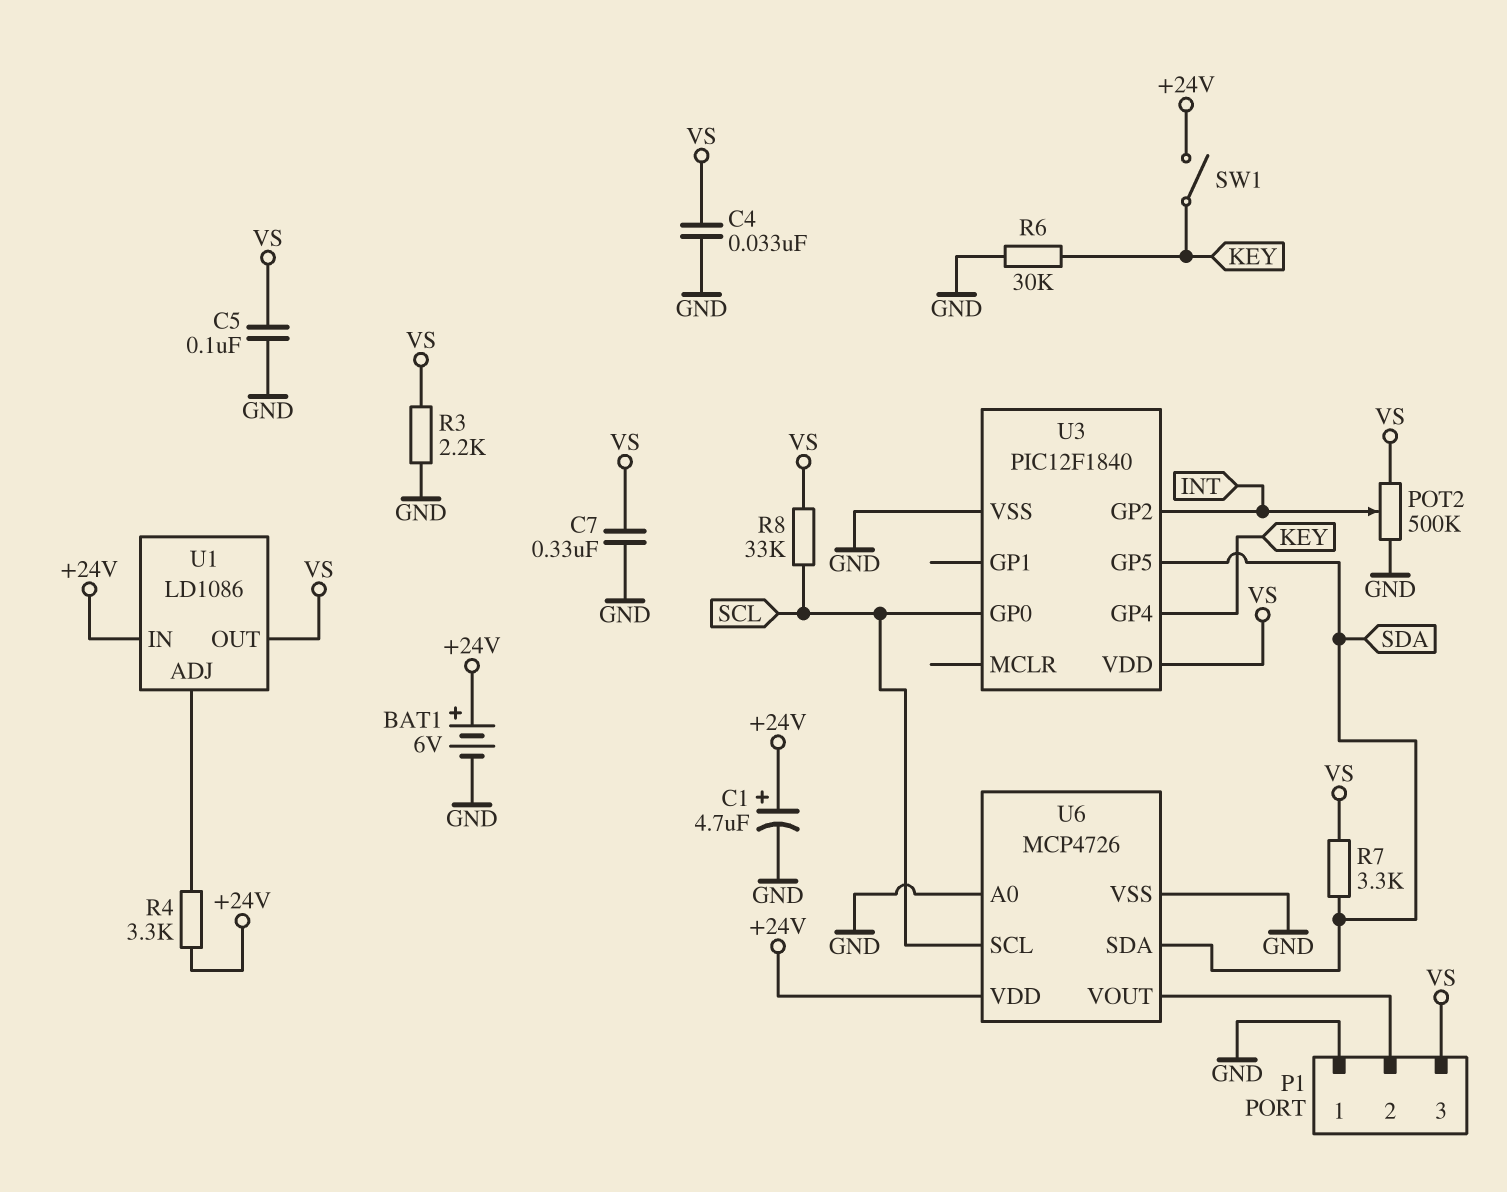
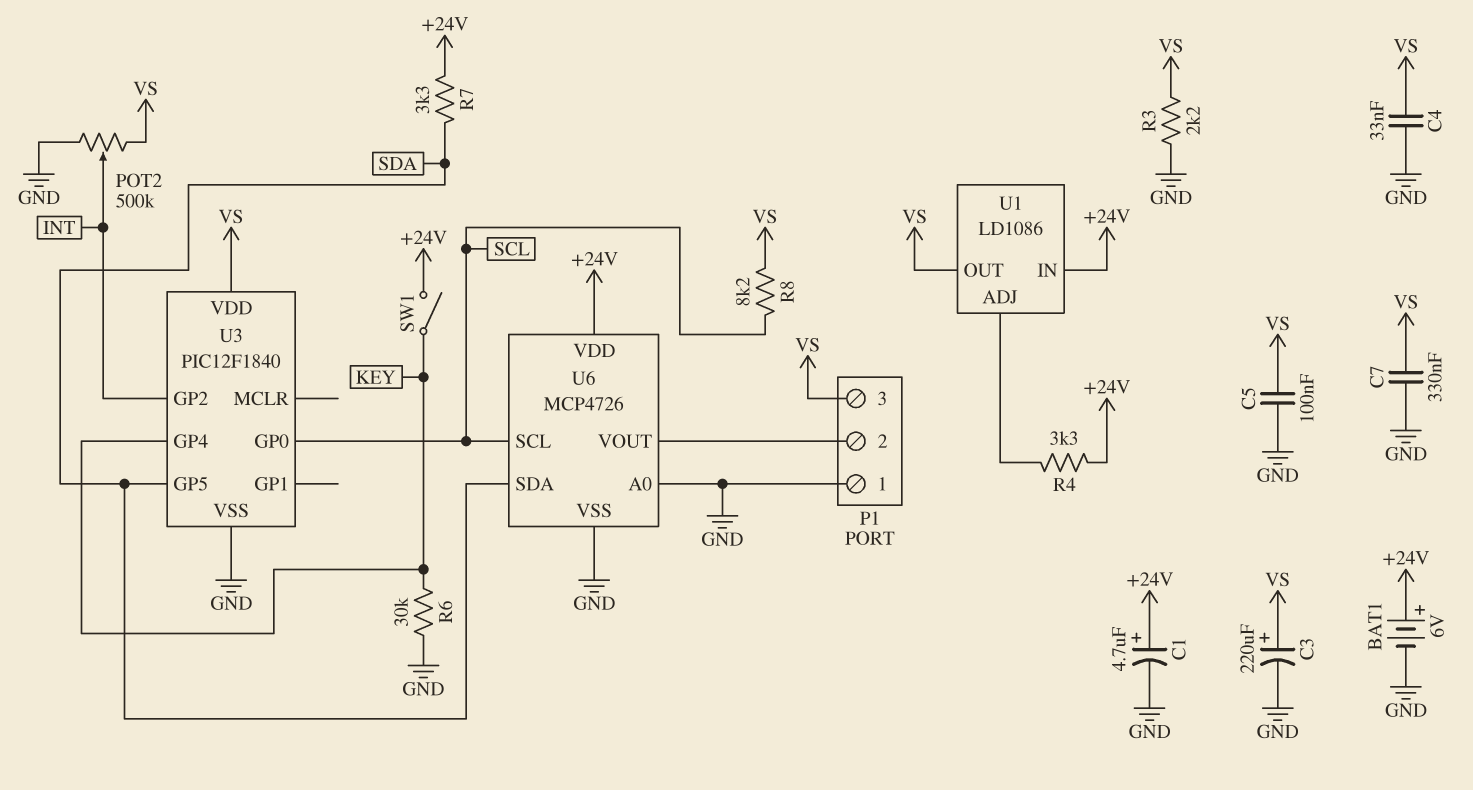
C3: none -> 220uF (plus VS, minus GND)
R7: 3.3k (SDA, VS) -> 3.3k (+24V, SDA)
R8: 33k (SCL, VS) -> 8.2k (SCL, VS)

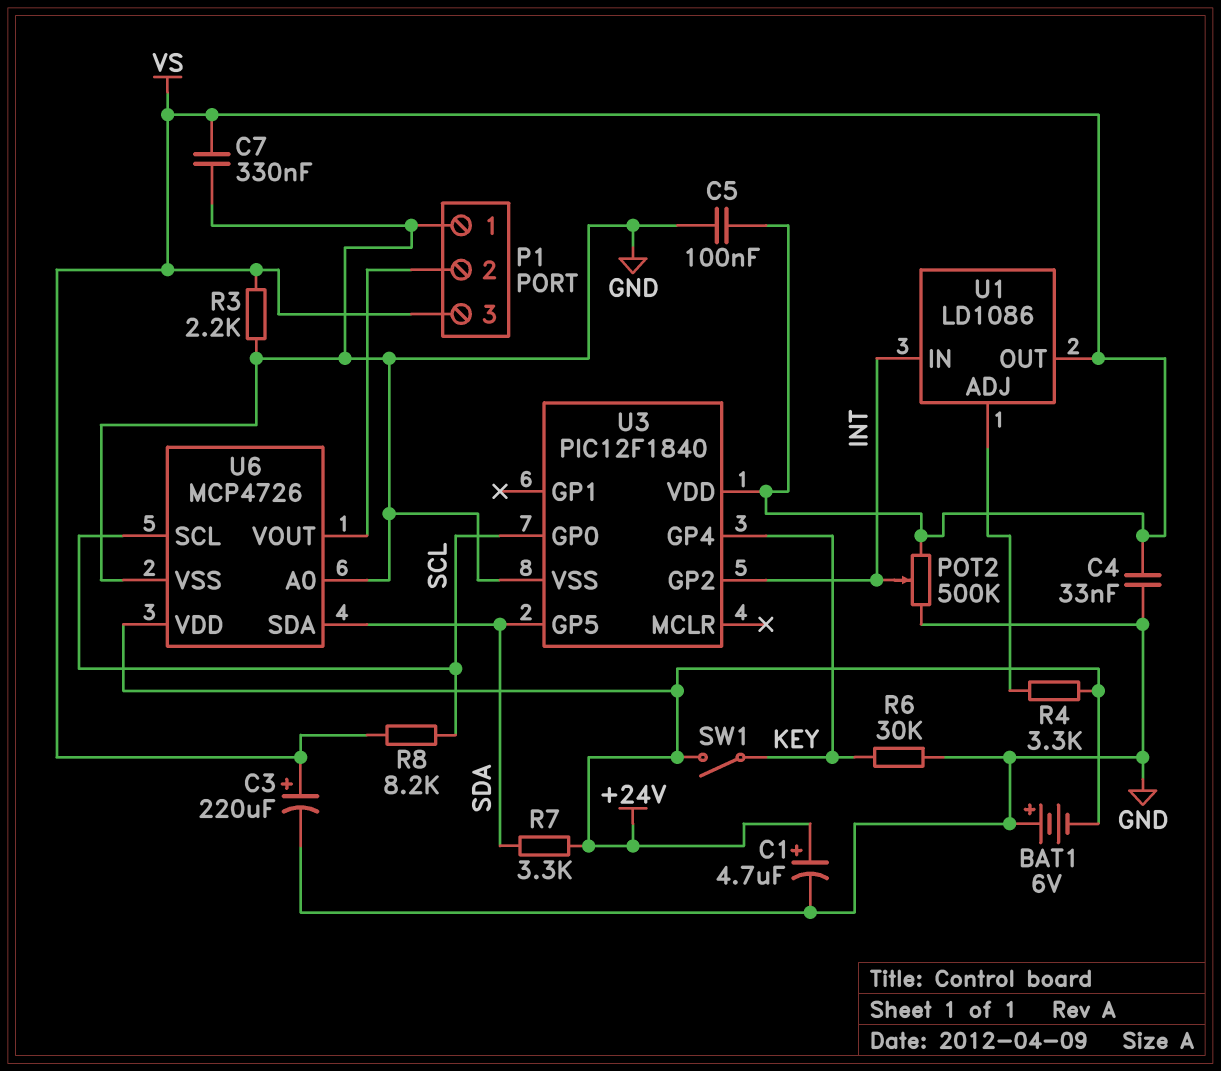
BAT1: 6V (plus +24V, minus GND) -> 6V (plus GND, minus +24V)
U1 pin IN: +24V -> INT

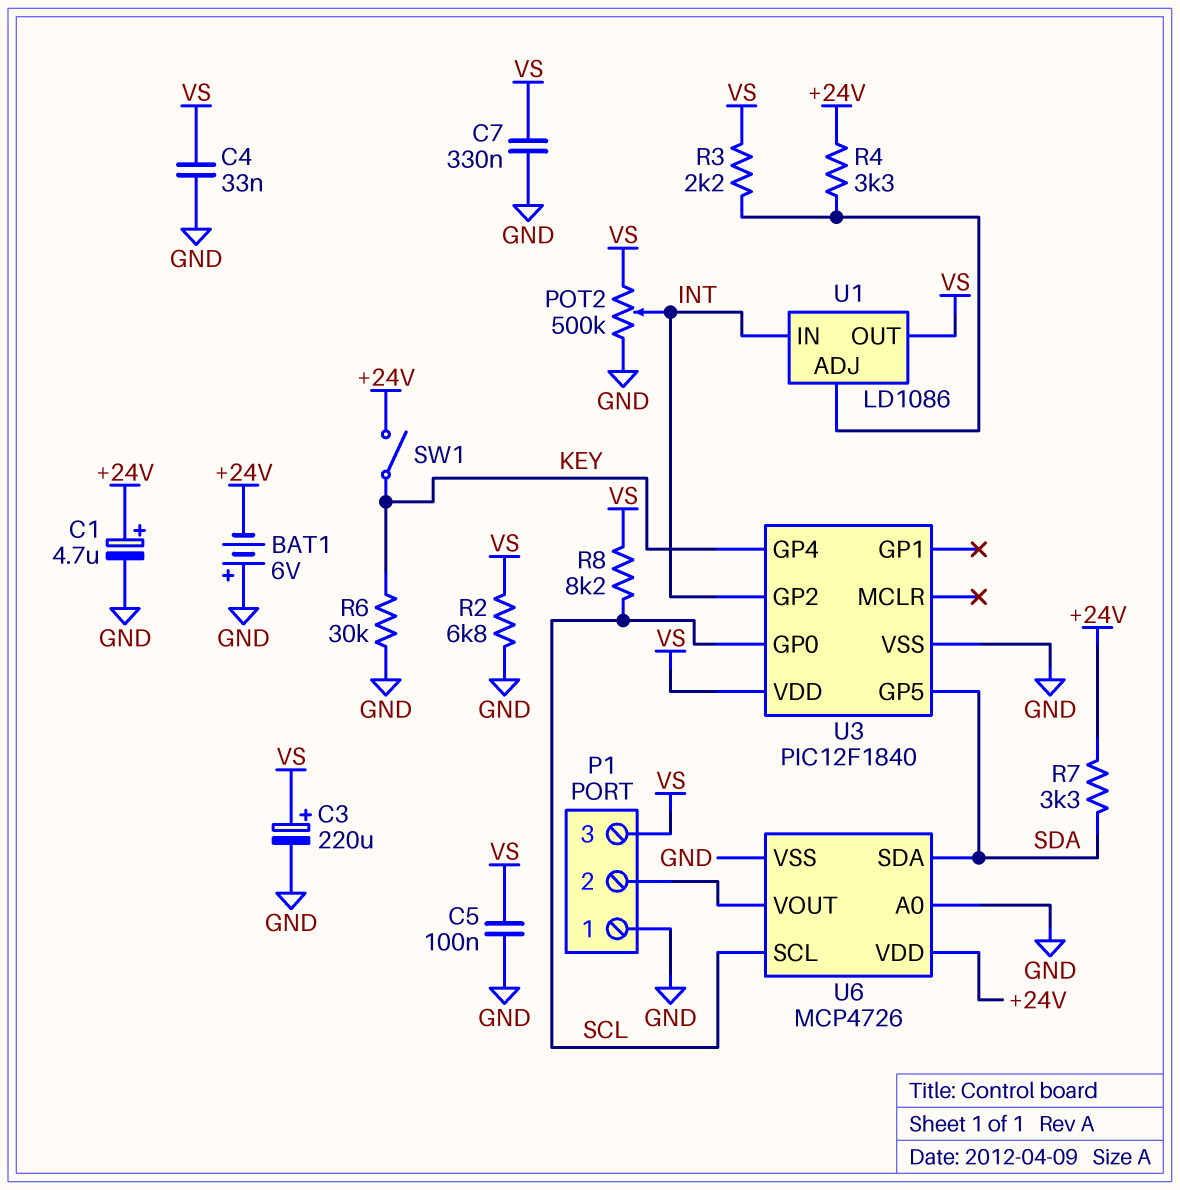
R2: none -> 6.8k (GND, VS)
R3: 2.2k (GND, VS) -> 2.2k (U1/ADJ, VS)

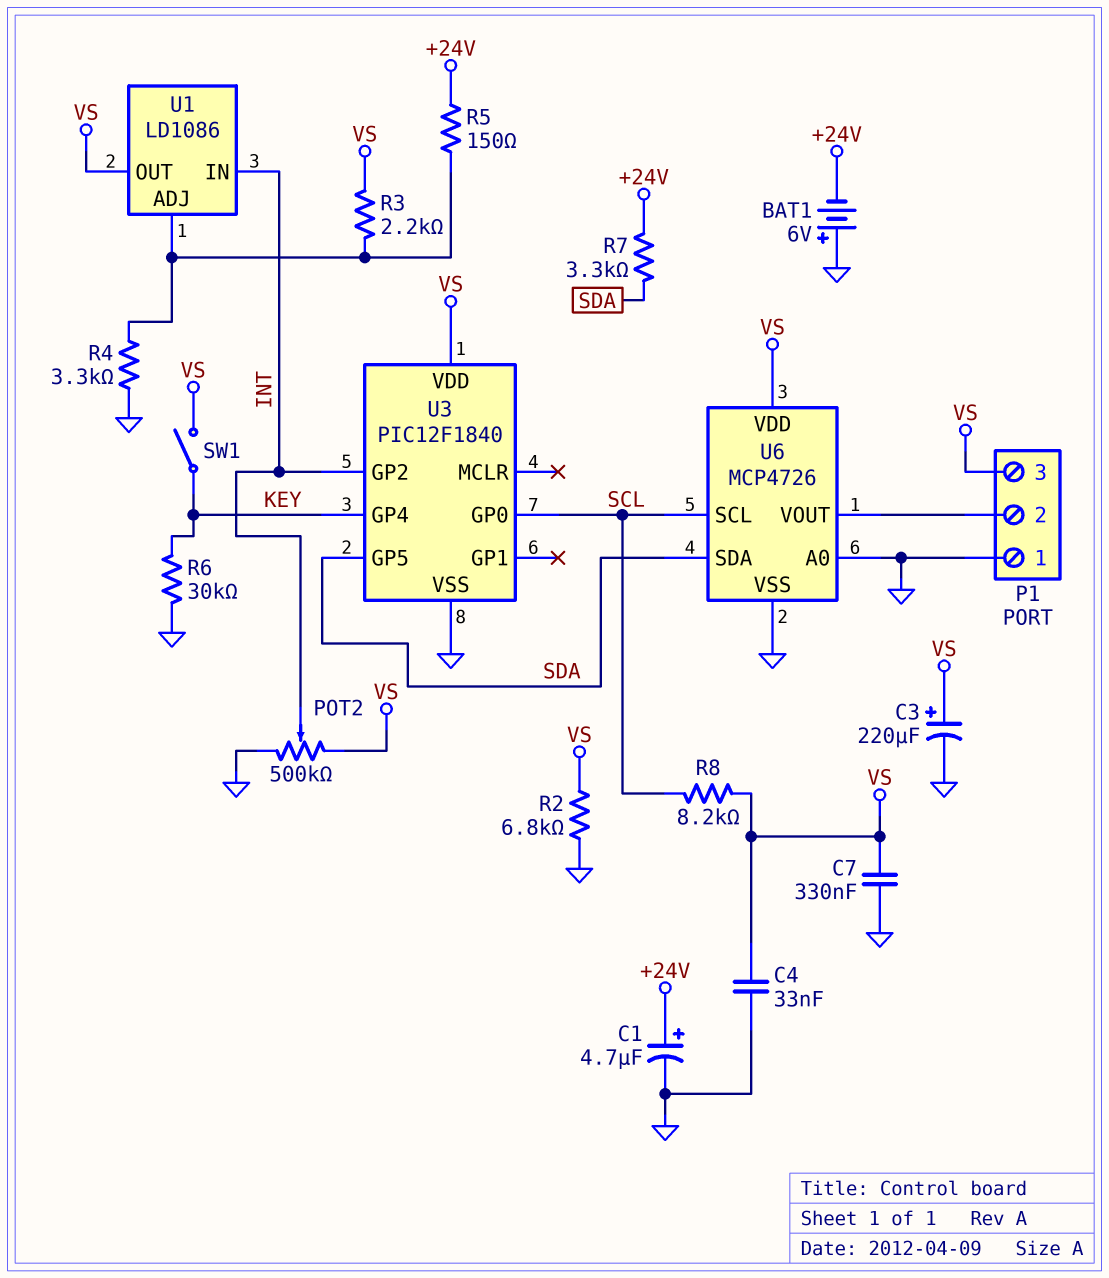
C5: 100nF (GND, VS) -> none
R4: 3.3k (+24V, U1/ADJ) -> 3.3k (GND, U1/ADJ)
R5: none -> 150 (+24V, U1/ADJ)
SW1: switch (+24V, KEY) -> switch (KEY, VS)
U6 pin VDD: +24V -> VS

